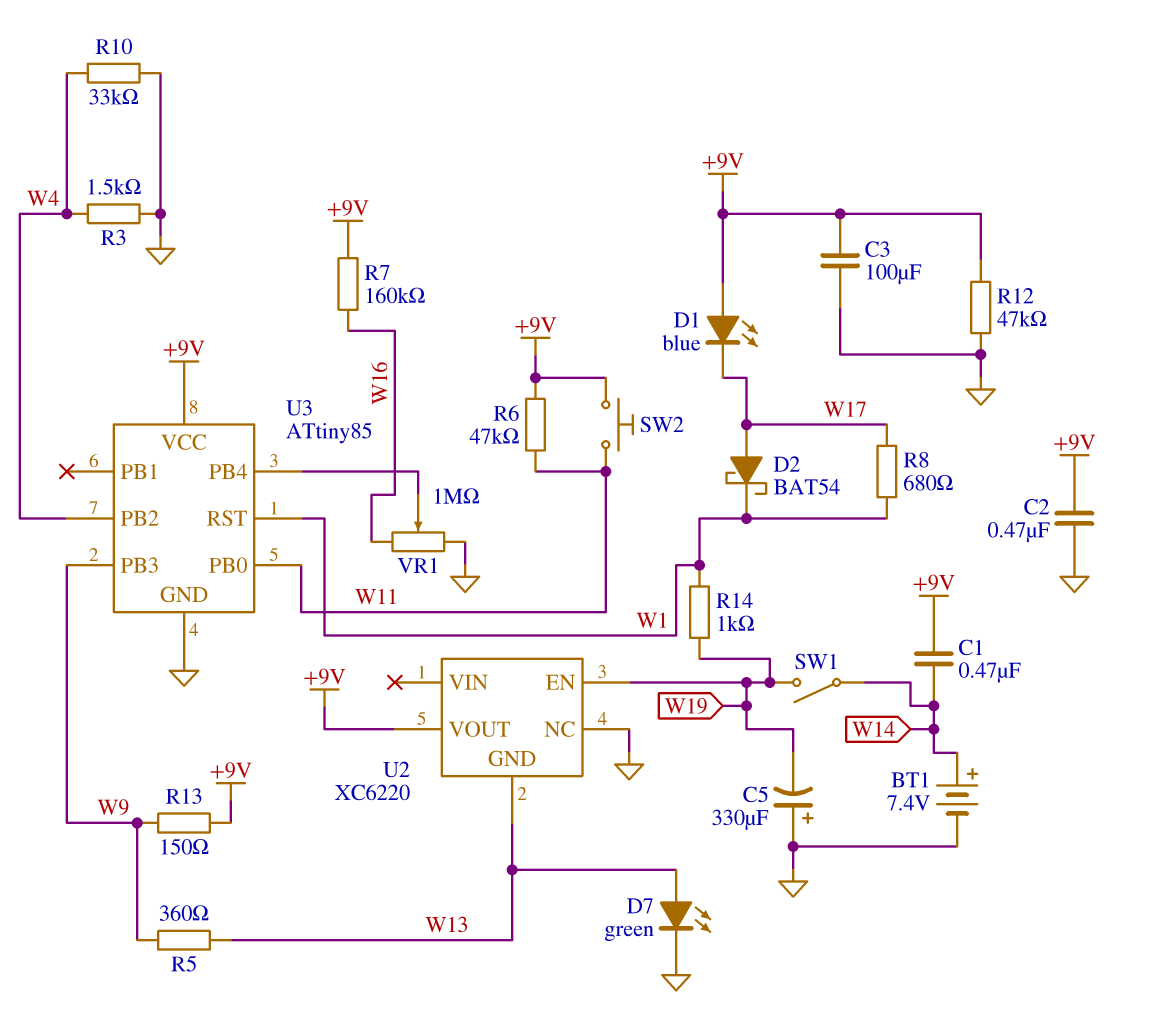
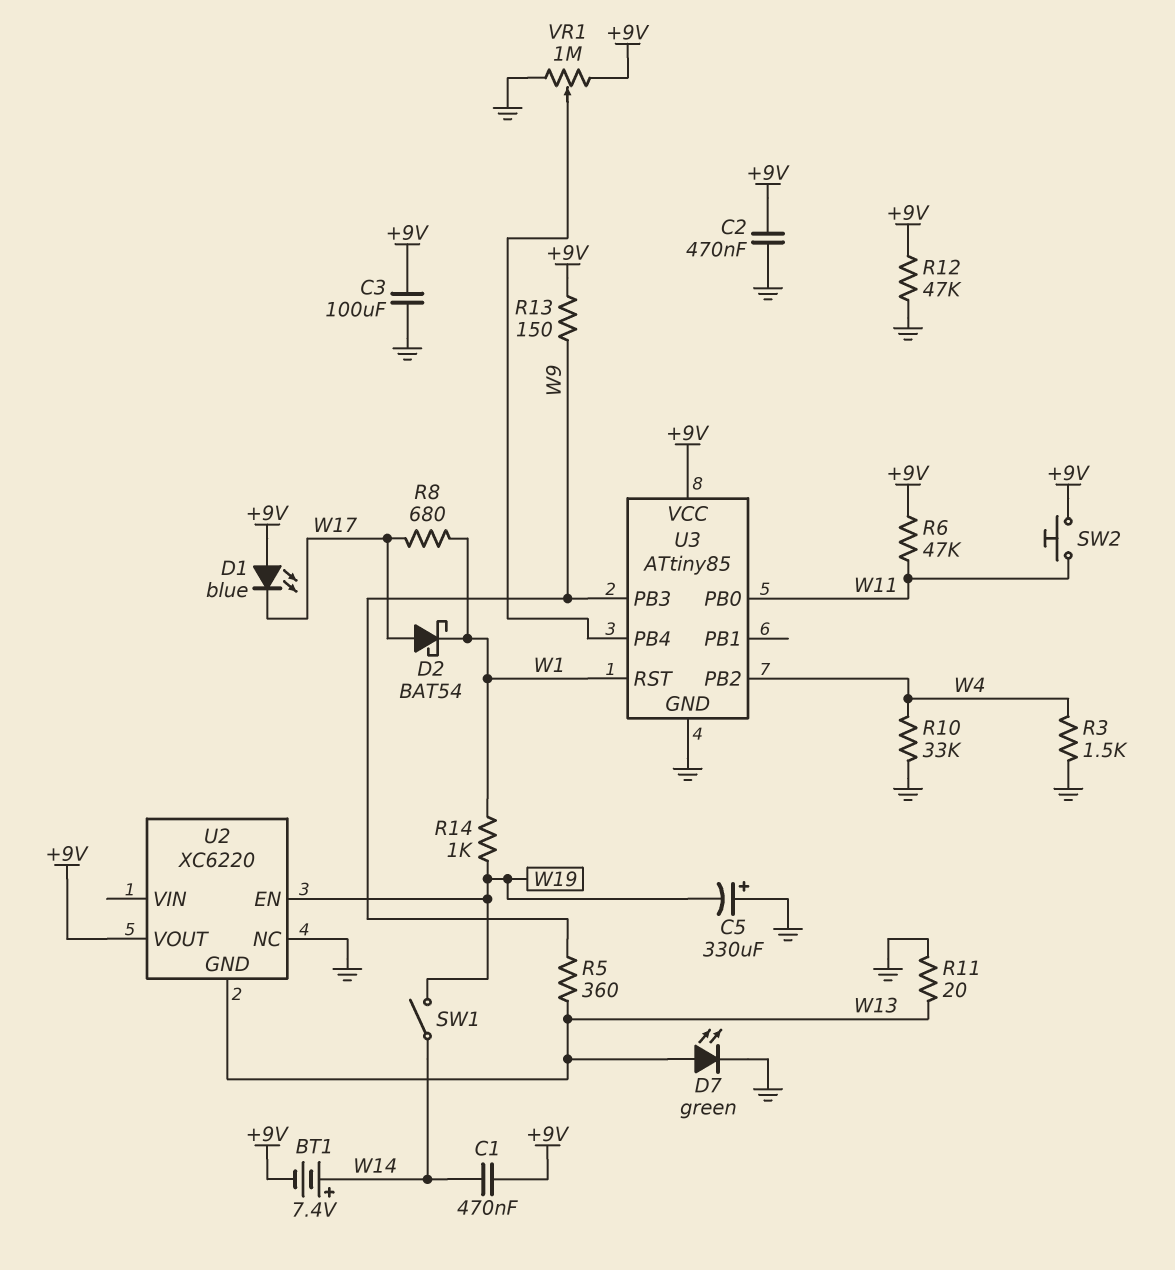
BT1: 7.4V (plus W14, minus GND) -> 7.4V (plus W14, minus +9V)
R7: 160k (+9V, W16) -> none
R11: none -> 20 (GND, W13)
VR1: 1M (GND, W16, wiper U3/PB4) -> 1M (+9V, GND, wiper U3/PB4)

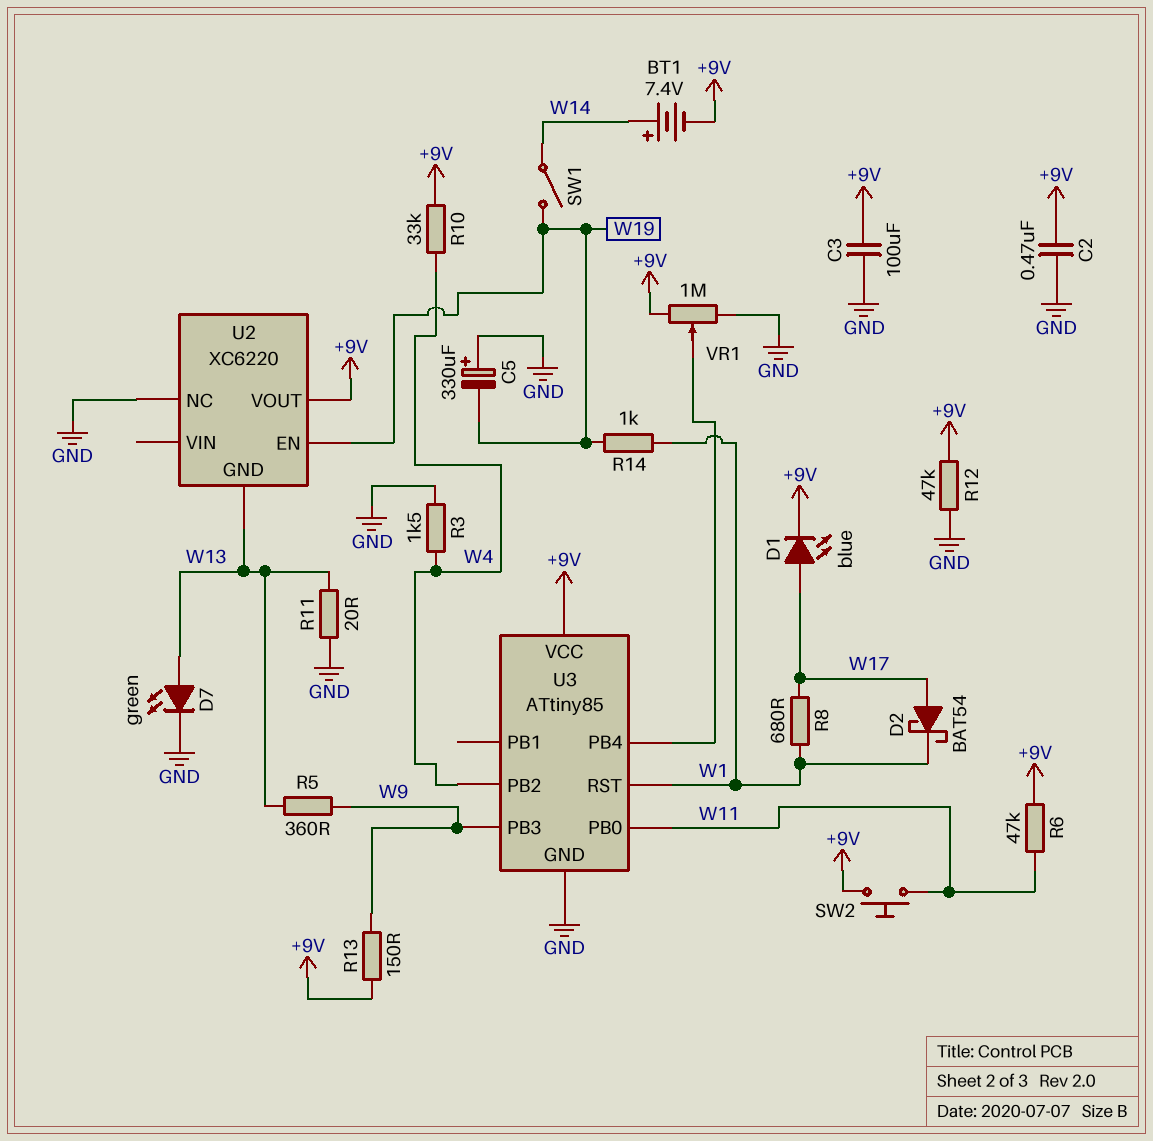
C1: 470nF (+9V, W14) -> none
D1: LED blue (A +9V, K W17) -> LED blue (A W17, K +9V)
R10: 33k (GND, W4) -> 33k (+9V, W4)

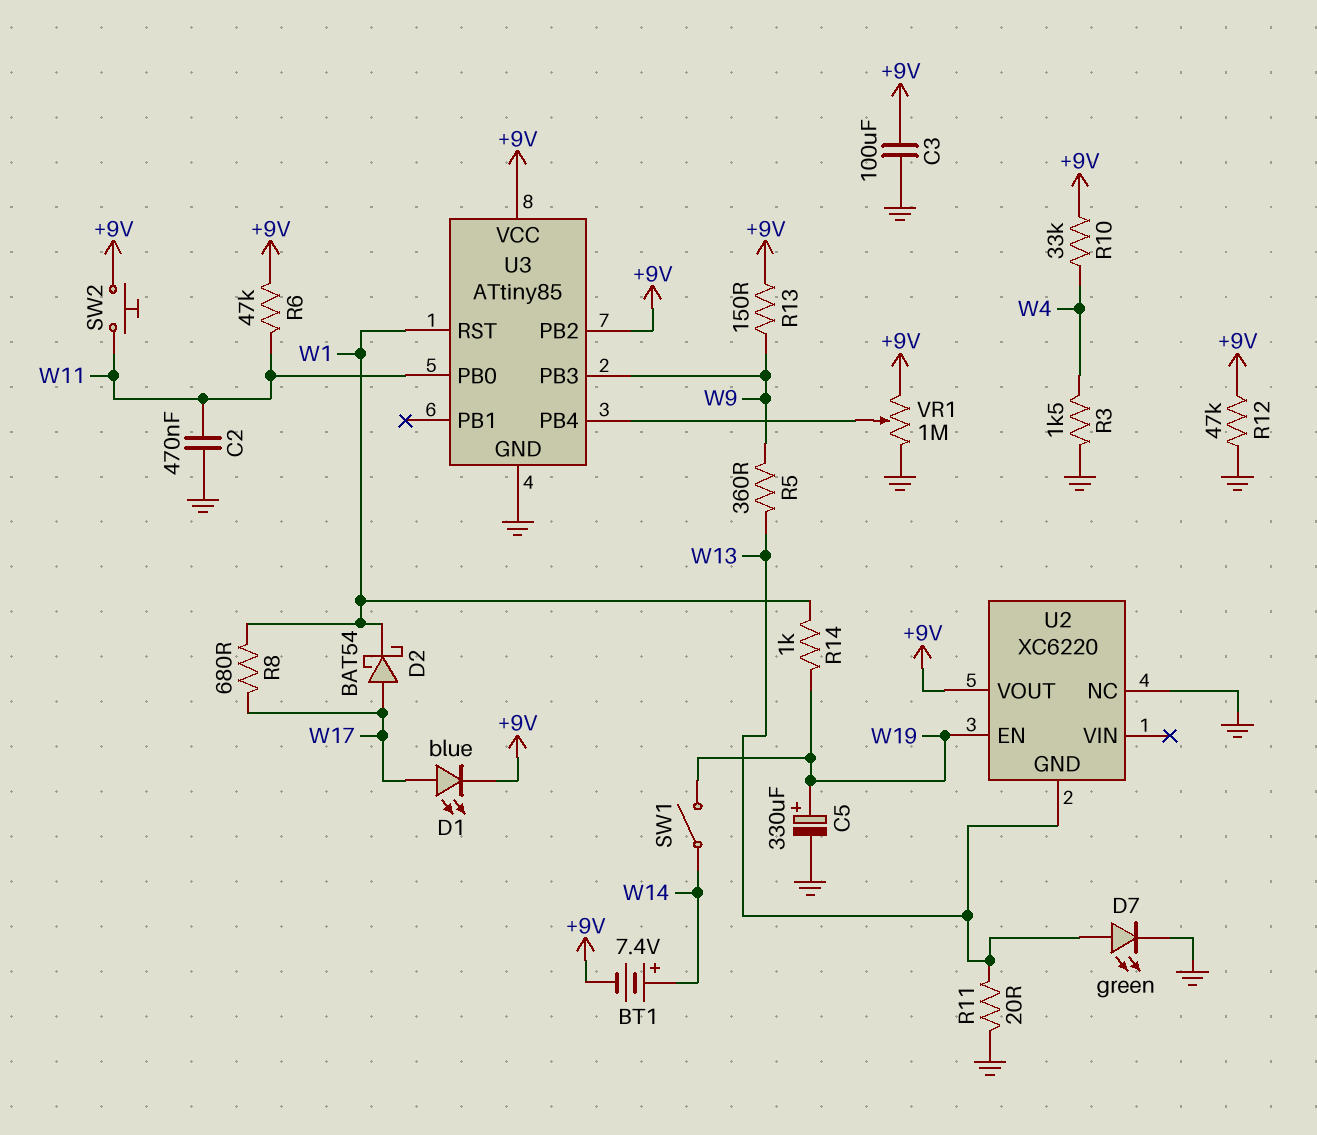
C2: 470nF (+9V, GND) -> 470nF (GND, W11)
C5: 330uF (plus GND, minus W19) -> 330uF (plus W19, minus GND)
U3 pin PB2: W4 -> +9V

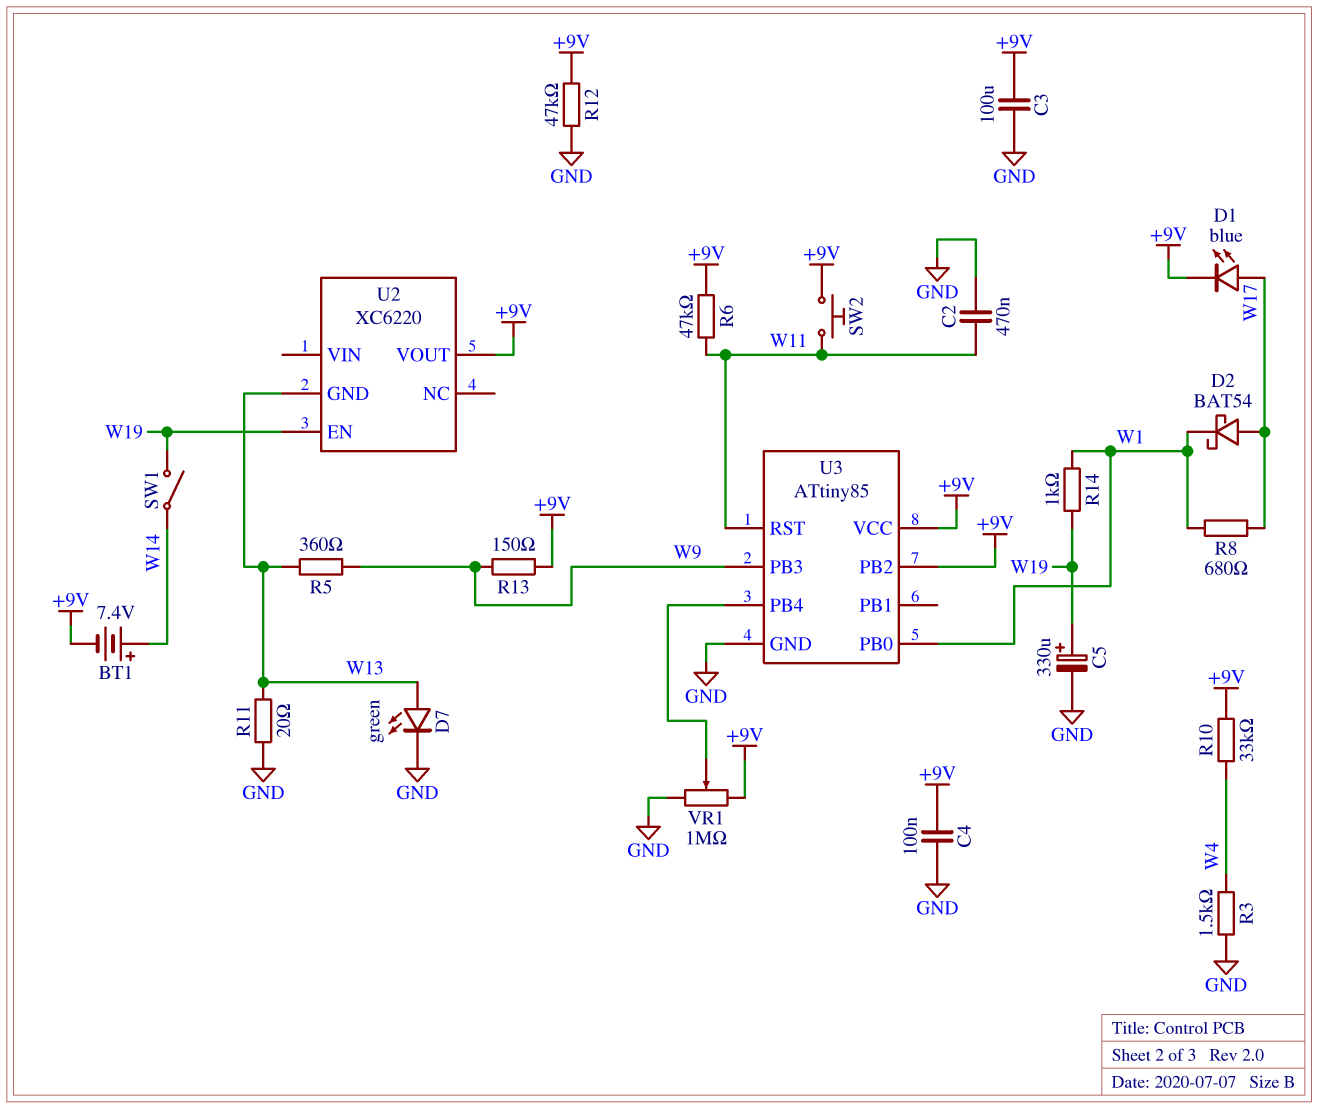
C4: none -> 100nF (+9V, GND)
U2 pin NC: GND -> none
U3 pin PB0: W11 -> W1
U3 pin RST: W1 -> W11

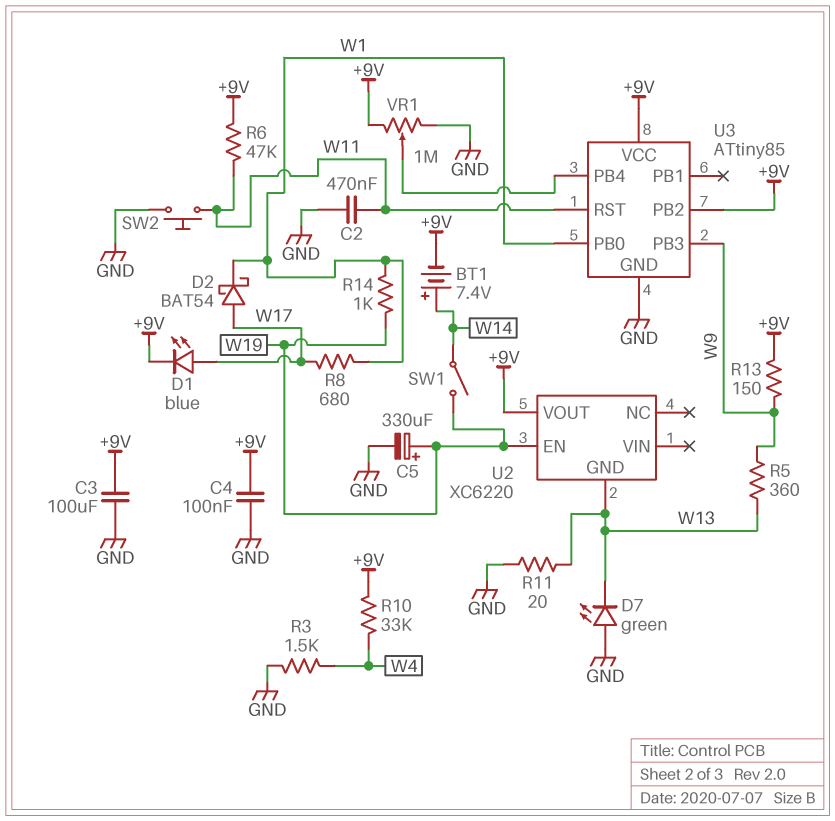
D7: LED green (A W13, K GND) -> LED green (A GND, K W13)
R12: 47k (+9V, GND) -> none
SW2: button (+9V, W11) -> button (GND, W11)

